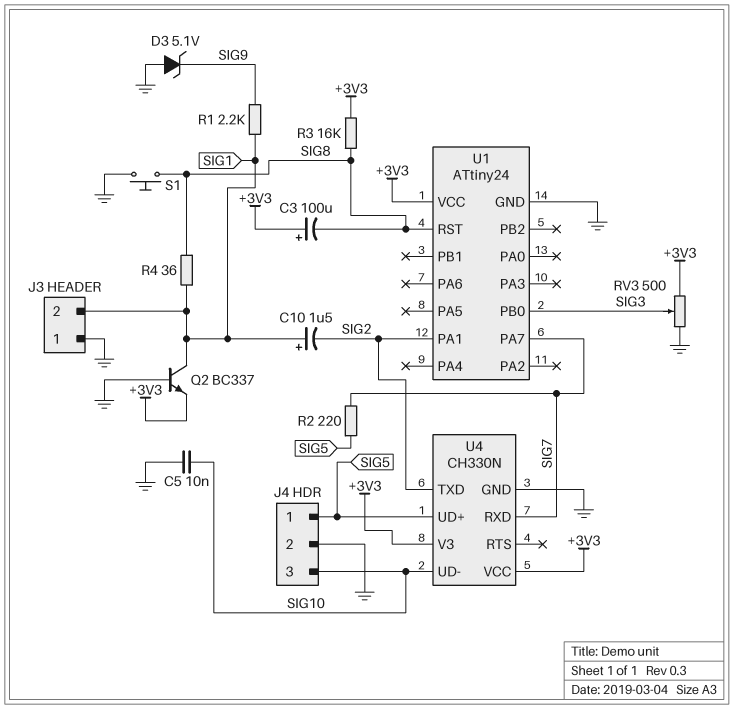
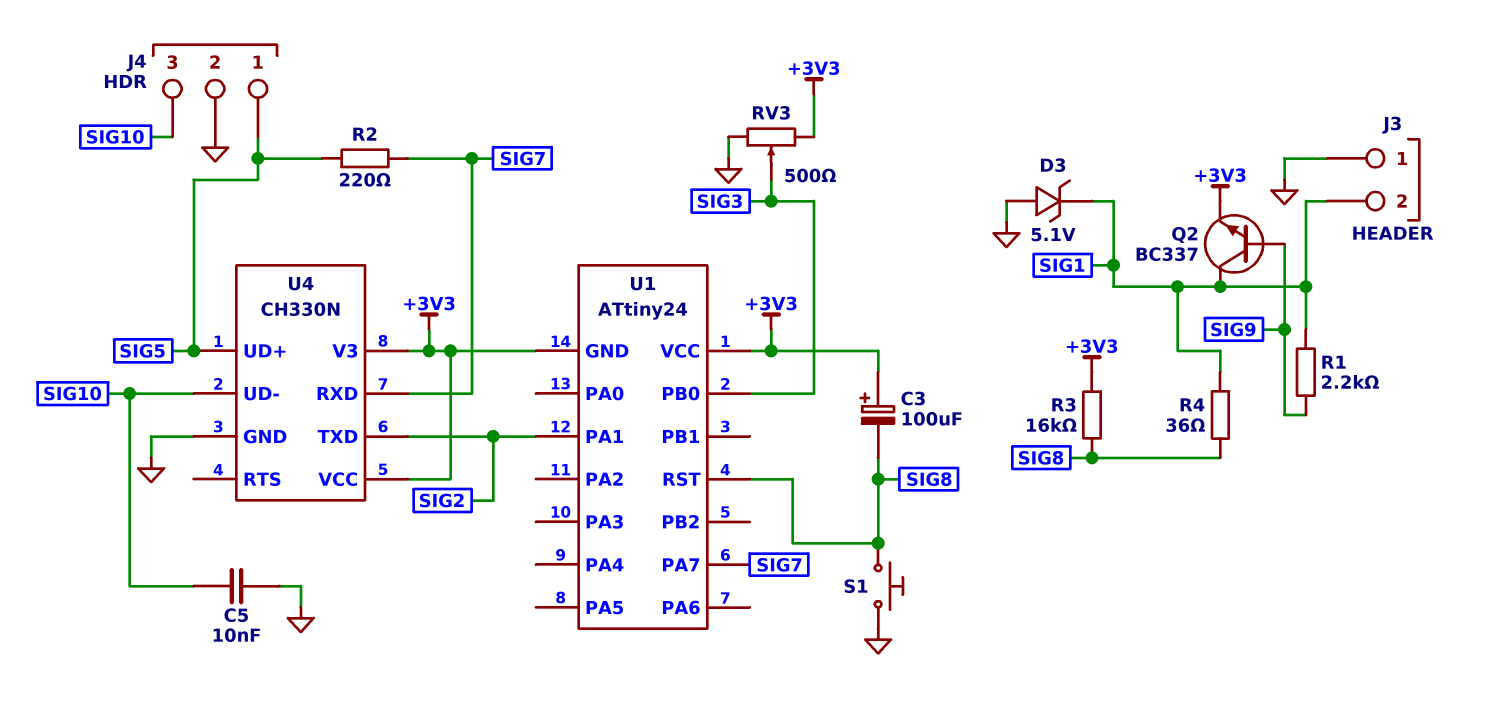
C10: 1.5uF (plus SIG1, minus SIG2) -> none
D3: zener 5.1V (A GND, K SIG9) -> zener 5.1V (A GND, K SIG1)
Q2: NPN BC337 (B GND, C SIG1, E +3V3) -> NPN BC337 (B SIG9, C SIG1, E +3V3)
U1 pin GND: GND -> +3V3

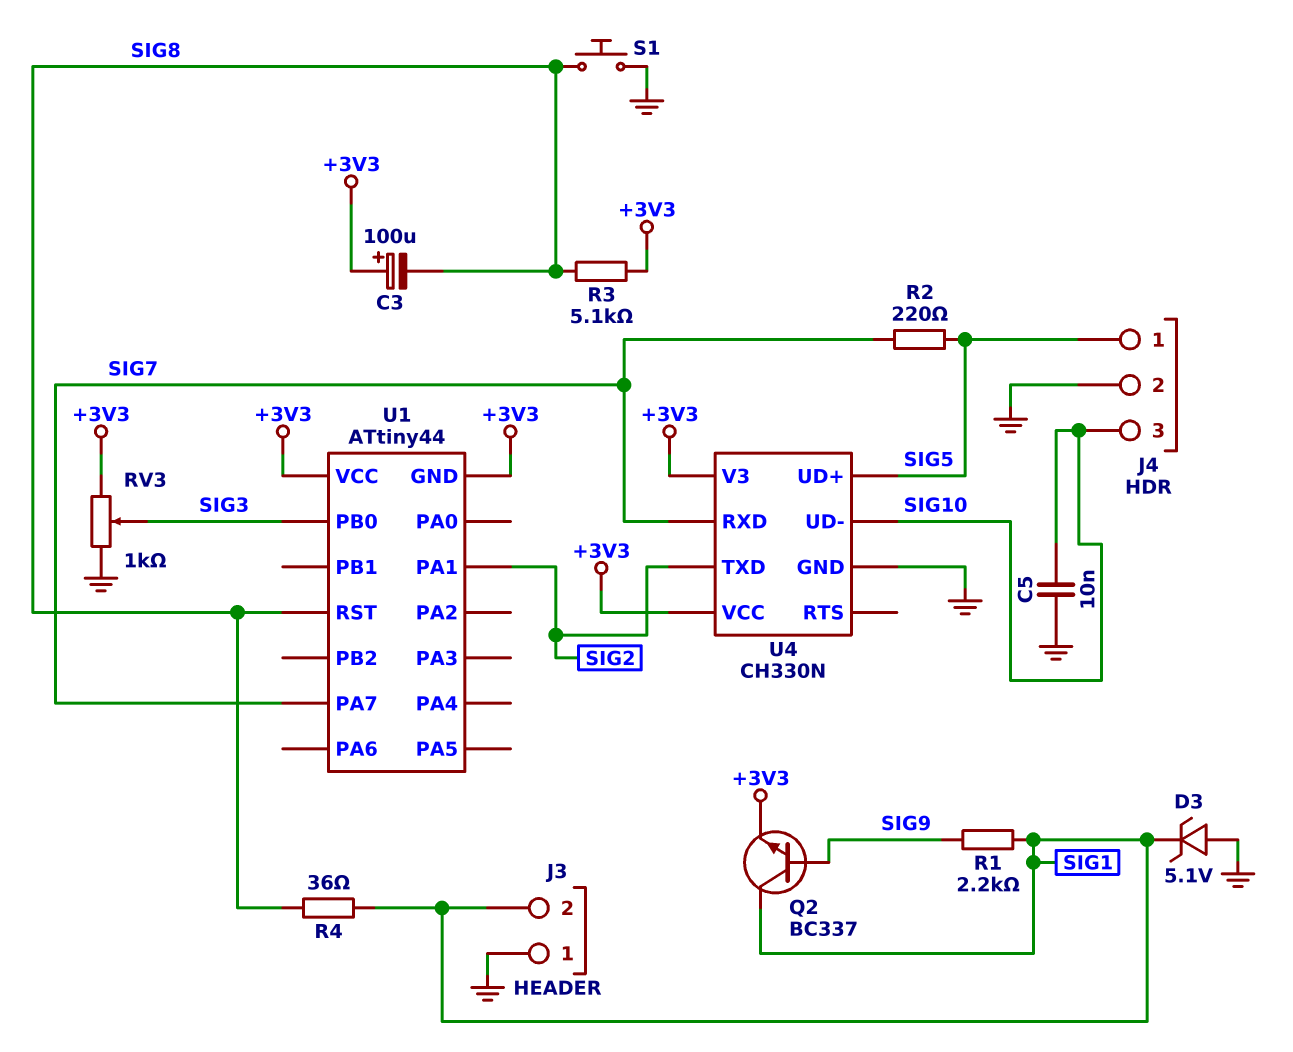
R3: 16k (+3V3, SIG8) -> 5.1k (+3V3, SIG8)
RV3: 500 (+3V3, GND, wiper SIG3) -> 1k (+3V3, GND, wiper SIG3)
U1: ATtiny24 -> ATtiny44

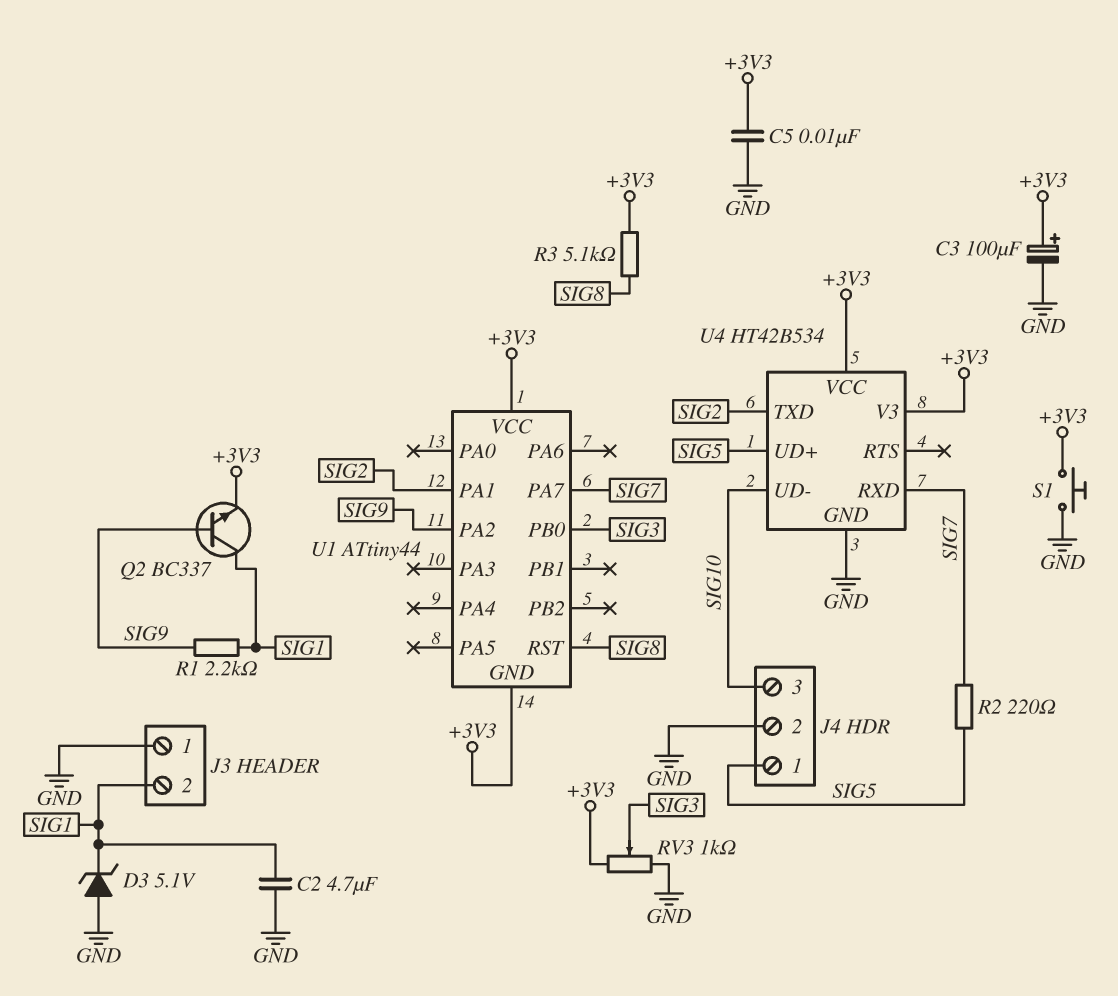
C2: none -> 4.7uF (GND, SIG1)
C3: 100uF (plus +3V3, minus SIG8) -> 100uF (plus +3V3, minus GND)
C5: 10nF (GND, SIG10) -> 10nF (+3V3, GND)
R4: 36 (SIG1, SIG8) -> none
S1: button (GND, SIG8) -> button (+3V3, GND)
U1 pin PA2: none -> SIG9
U4: CH330N -> HT42B534

